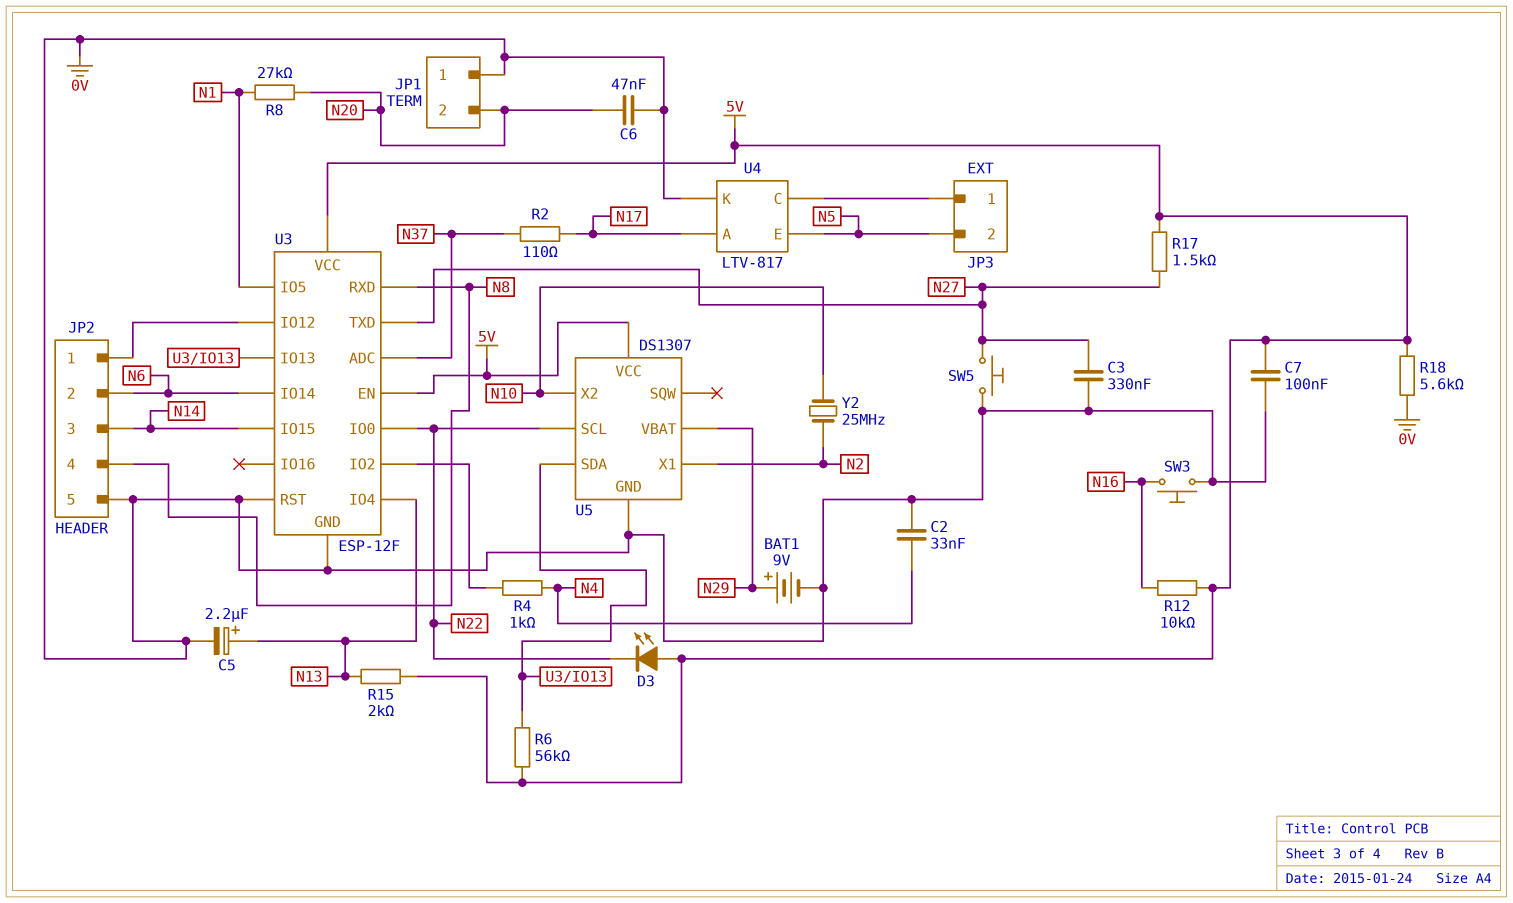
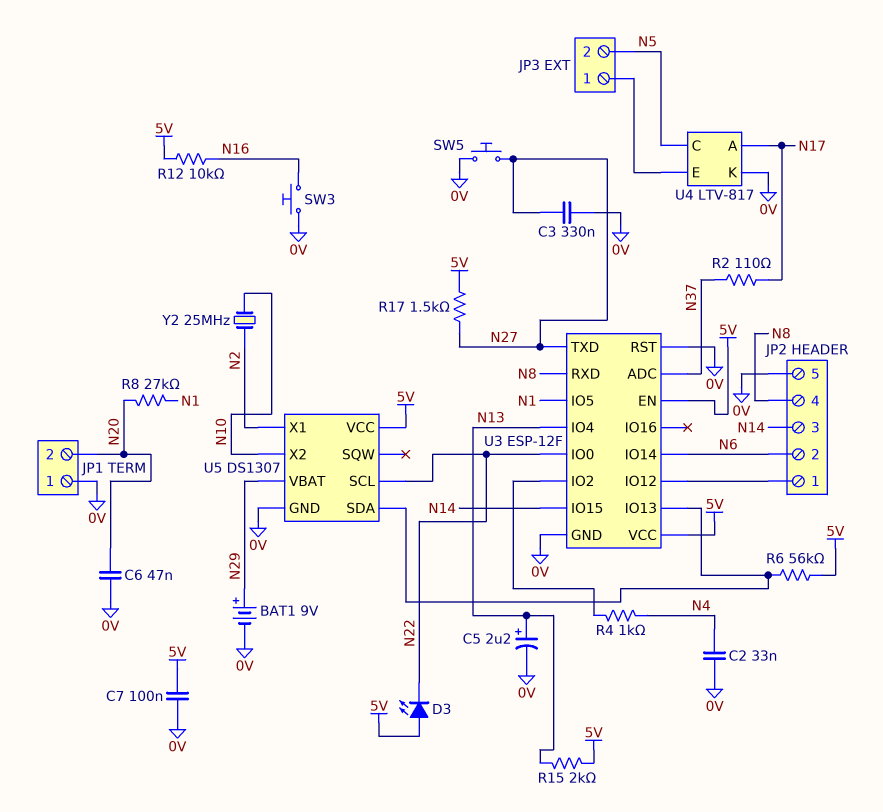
R18: 5.6k (0V, 5V) -> none
U4 pin C: JP3/1 -> N5
U4 pin E: N5 -> JP3/1

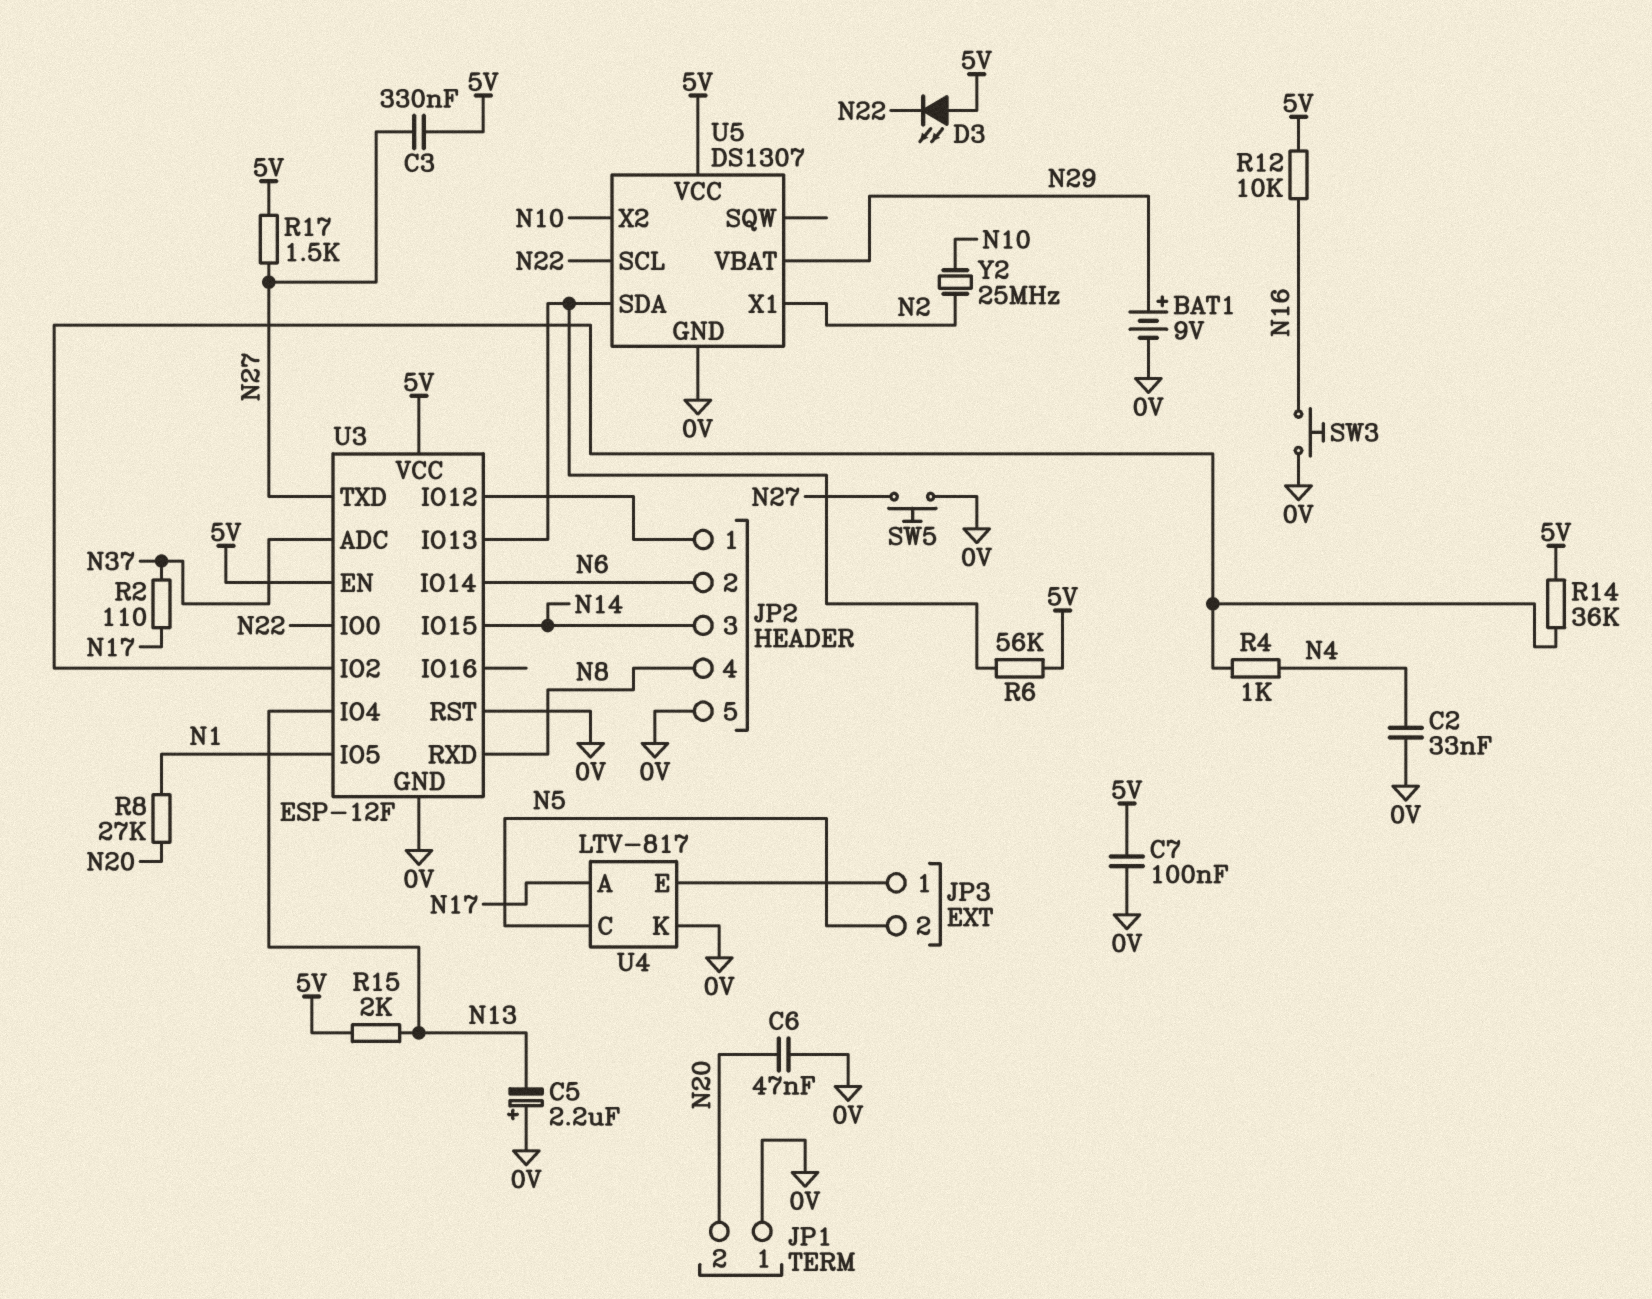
C3: 330nF (0V, N27) -> 330nF (5V, N27)
C5: 2.2uF (plus N13, minus 0V) -> 2.2uF (plus 0V, minus N13)
R14: none -> 36k (5V, U3/IO2)

